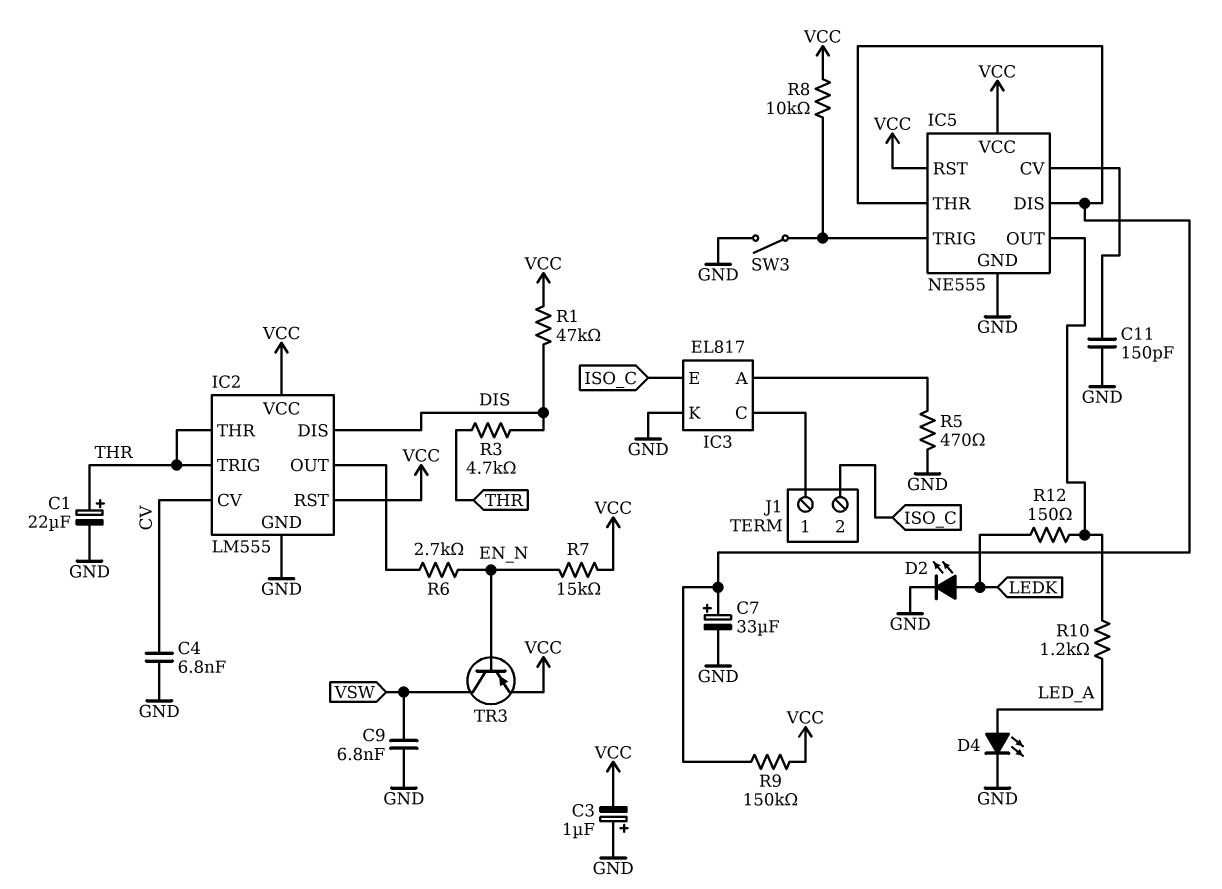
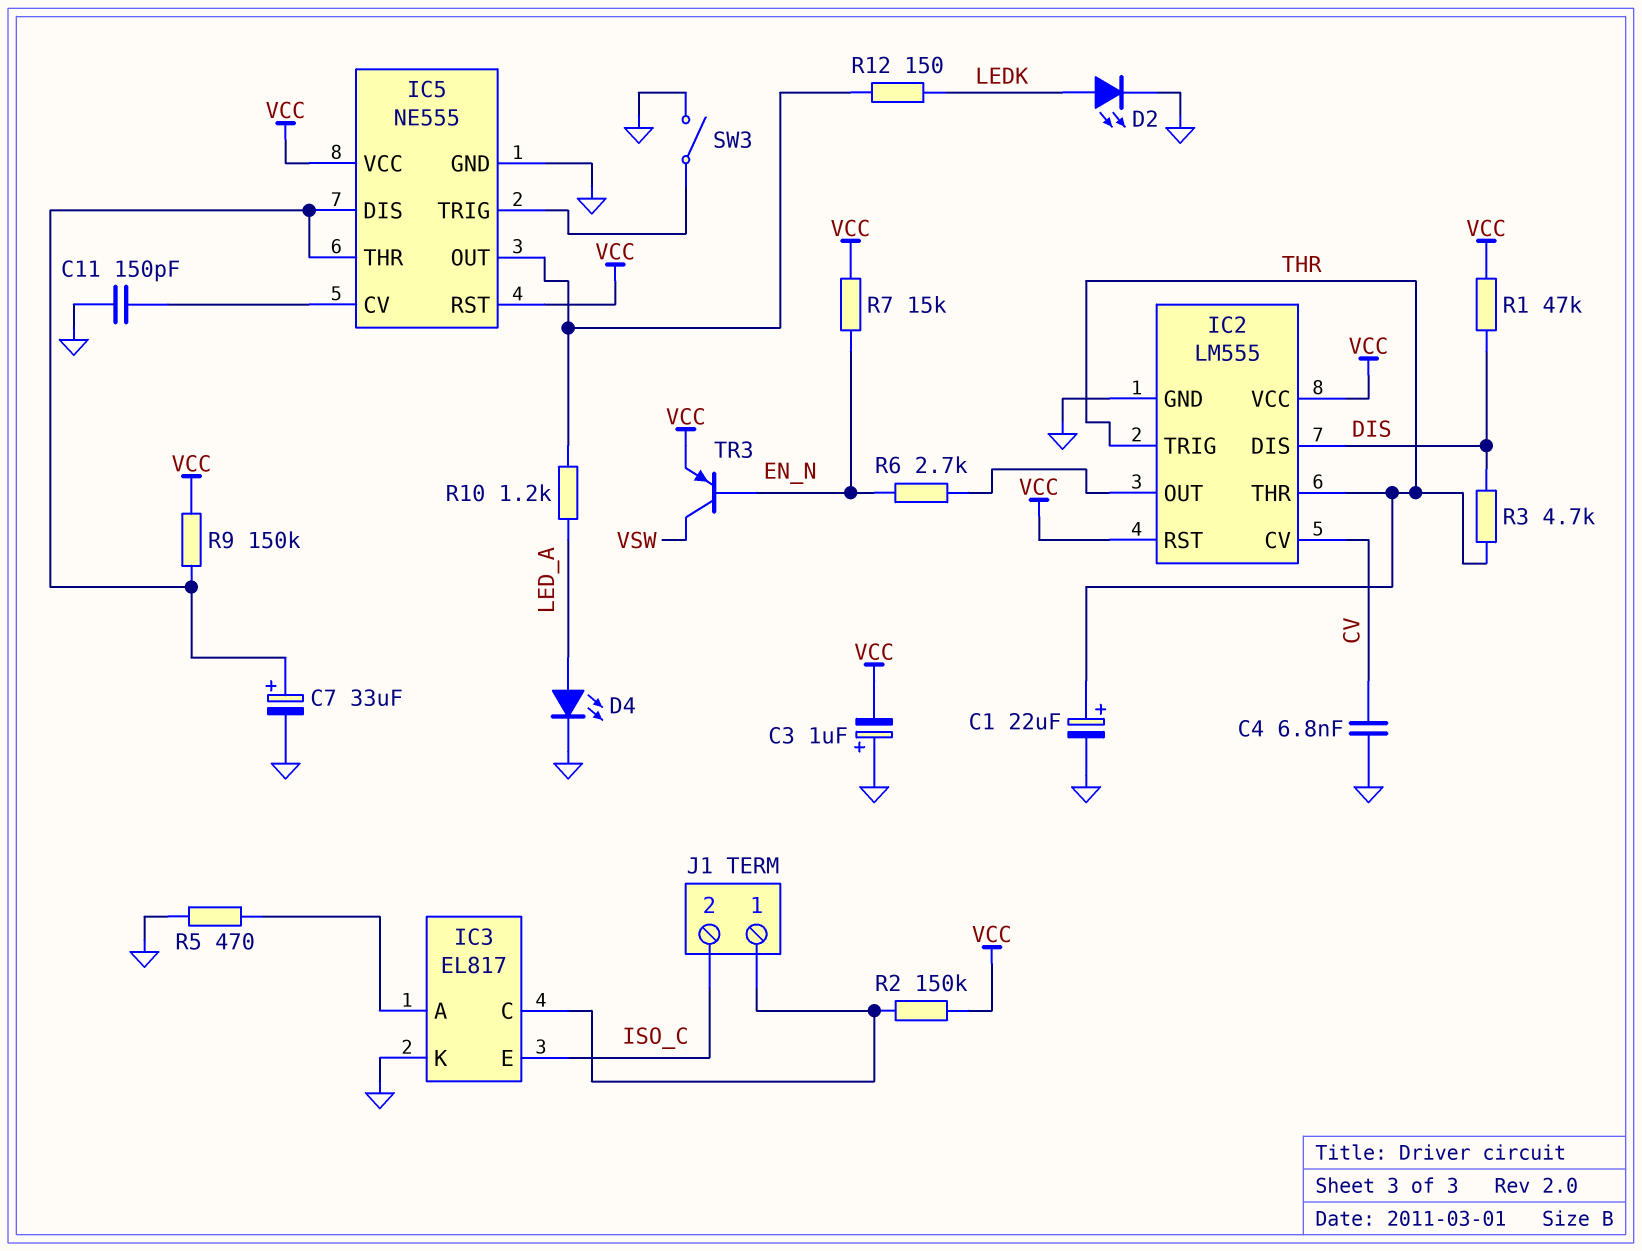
C9: 6.8nF (GND, VSW) -> none
R2: none -> 150k (IC3/C, VCC)
R8: 10k (IC5/TRIG, VCC) -> none

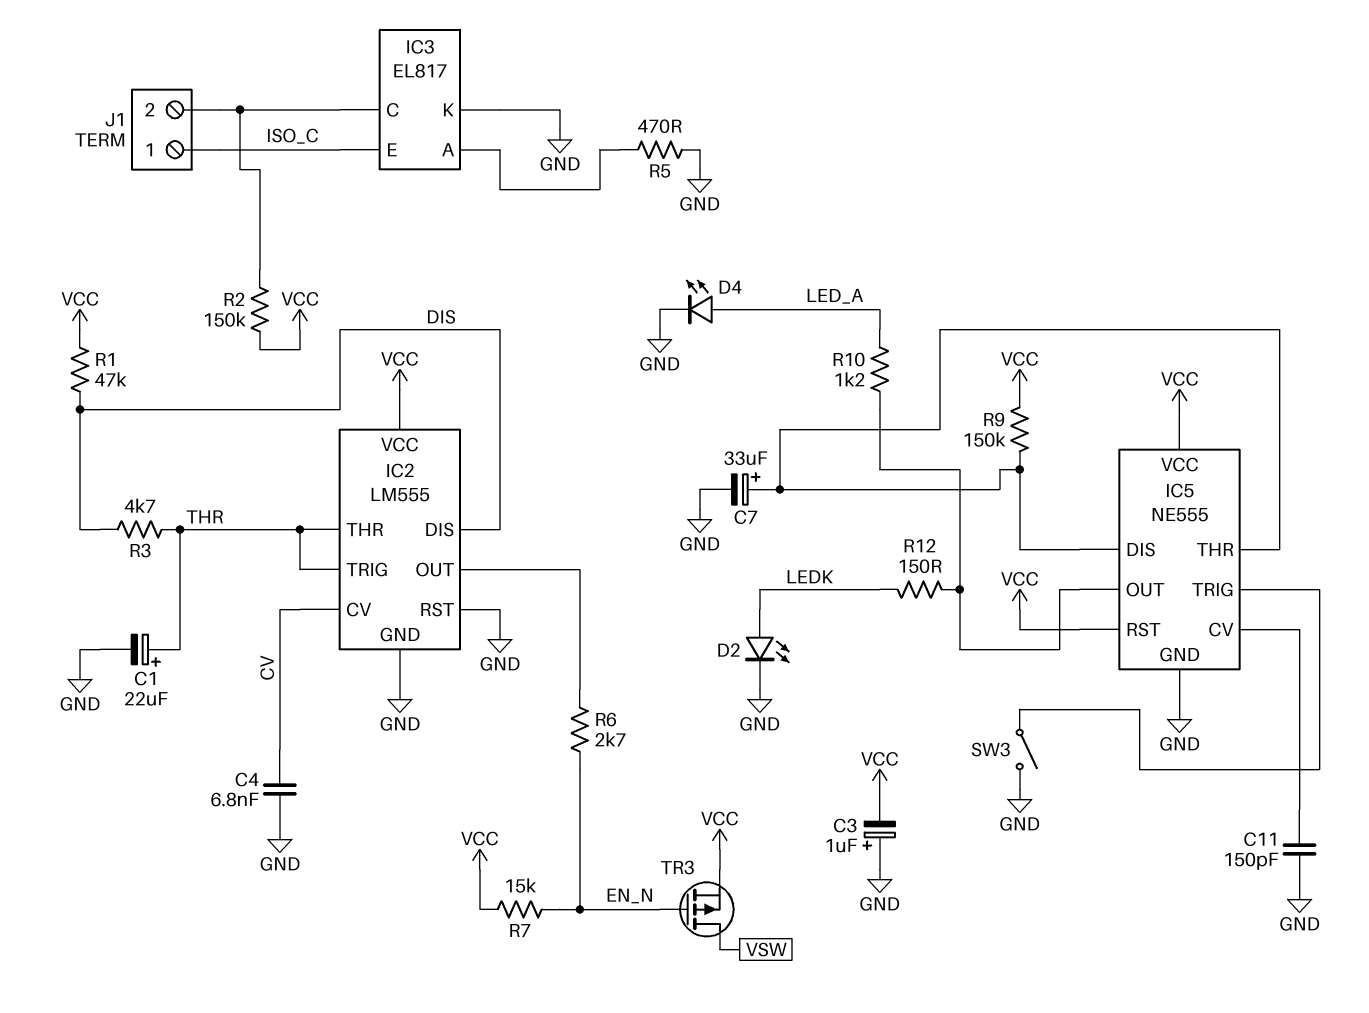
IC2 pin RST: VCC -> GND
J1 pin 1: IC3/C -> ISO_C
J1 pin 2: ISO_C -> IC3/C
TR3: PNP (B EN_N, C VSW, E VCC) -> PMOS (G EN_N, D VSW, S VCC)

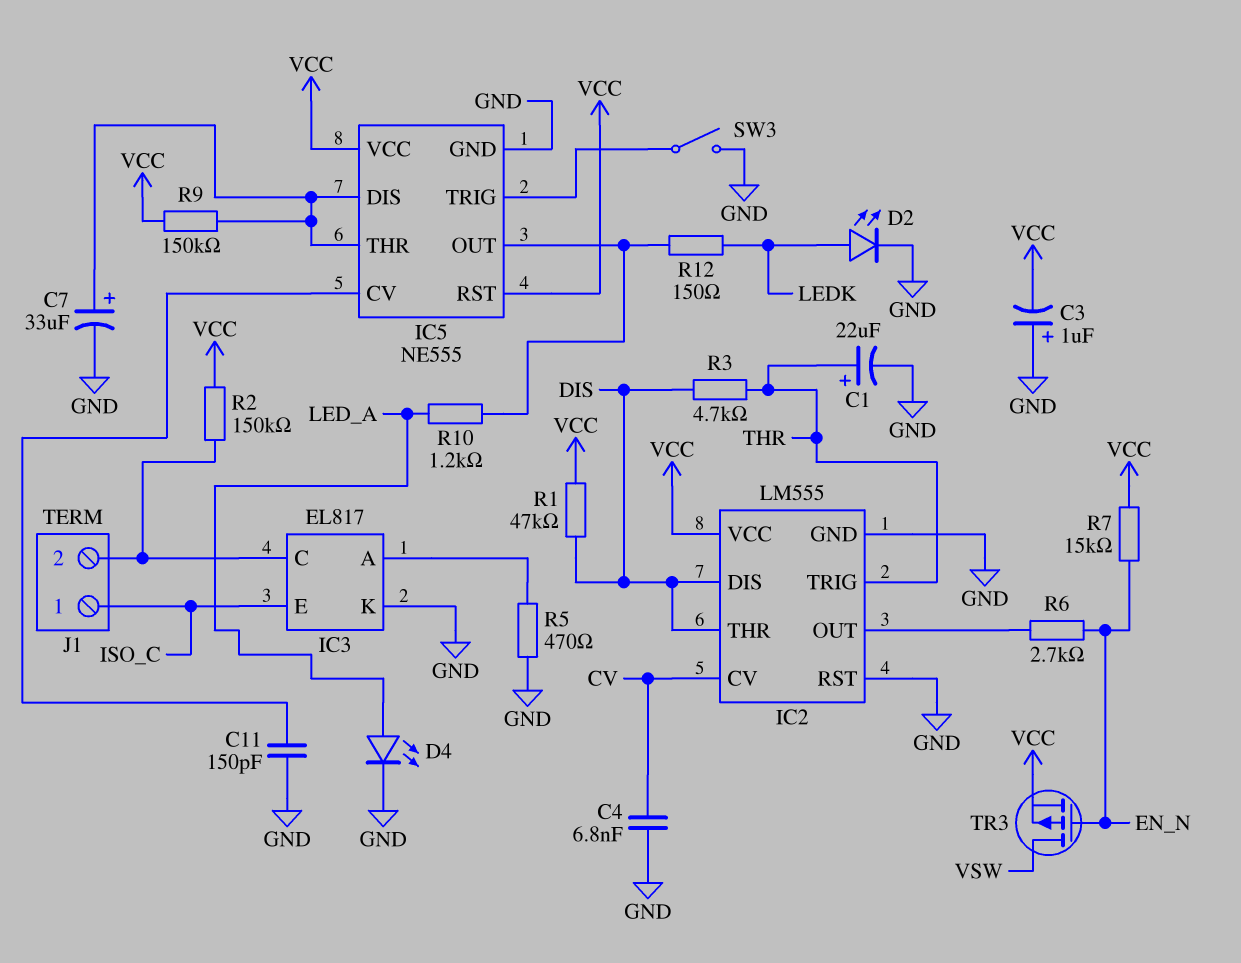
IC2 pin THR: THR -> DIS

